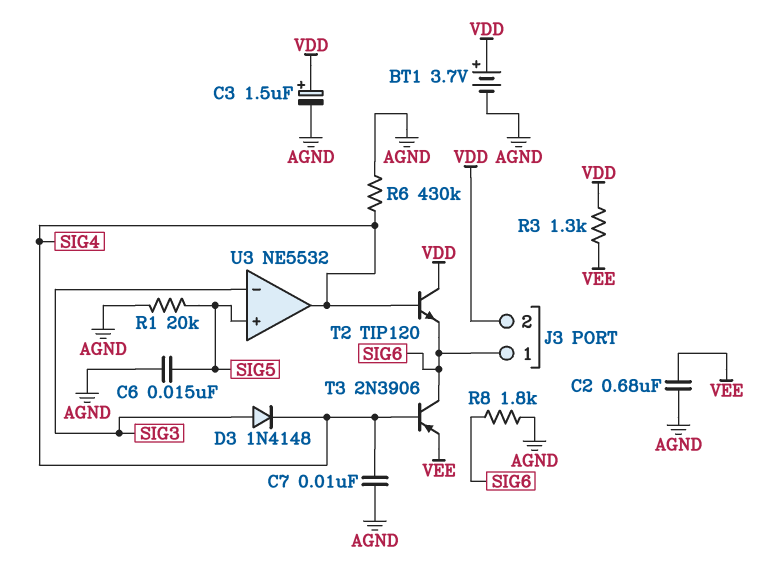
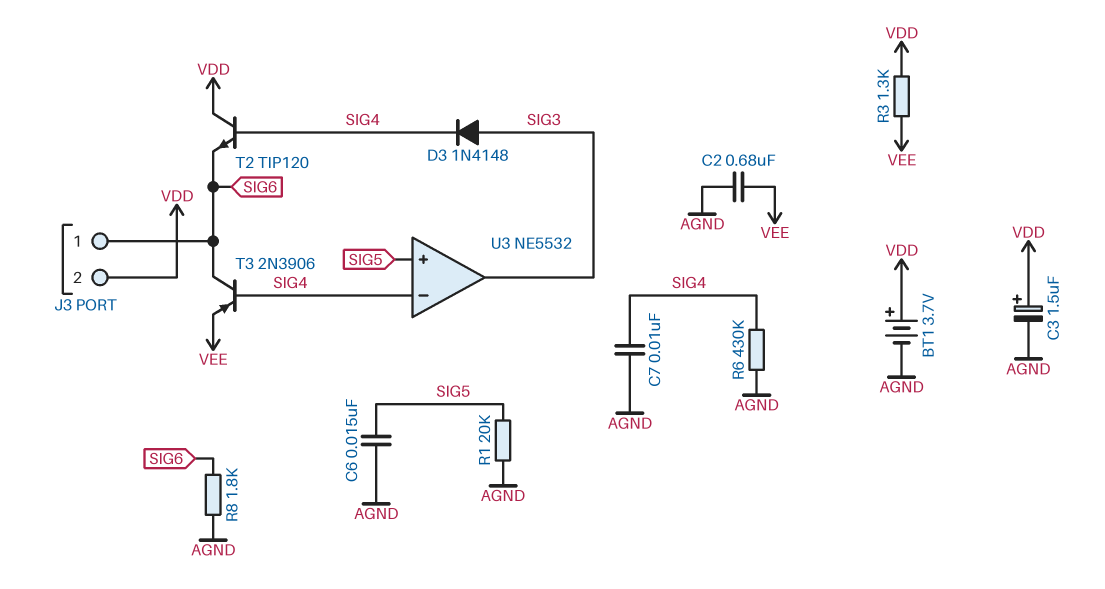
U3 pin in-: SIG3 -> SIG4
U3 pin out: SIG4 -> SIG3

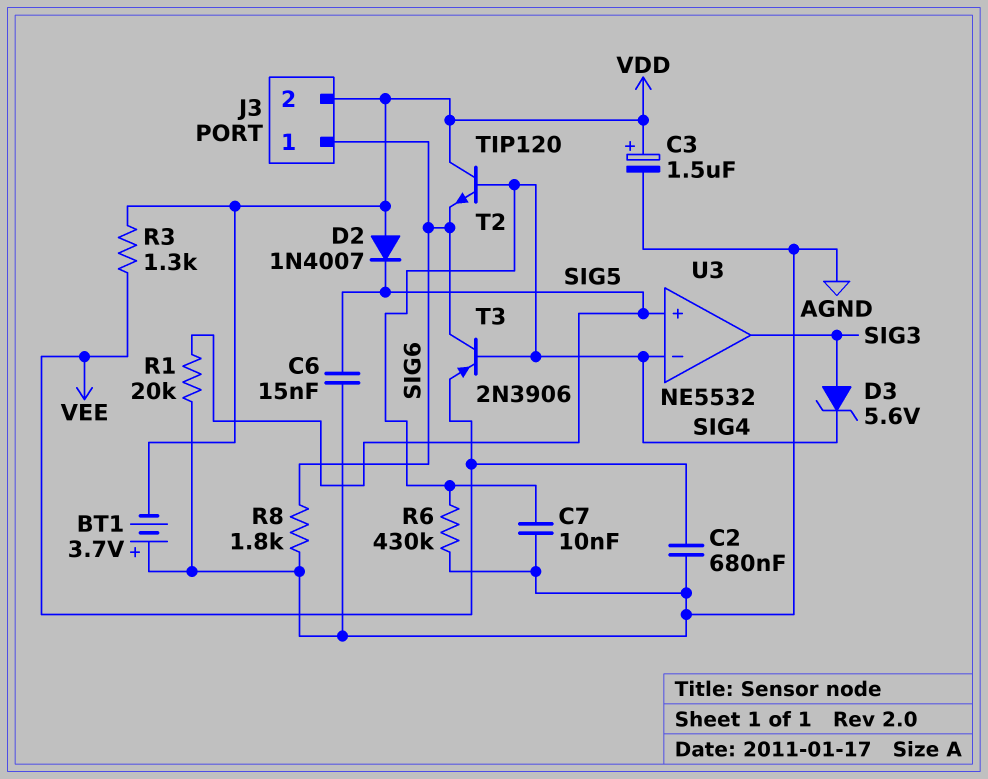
BT1: 3.7V (plus VDD, minus AGND) -> 3.7V (plus AGND, minus VDD)
D2: none -> diode 1N4007 (A VDD, K SIG5)
D3: diode 1N4148 (A SIG3, K SIG4) -> zener 5.6V (A SIG3, K SIG4)

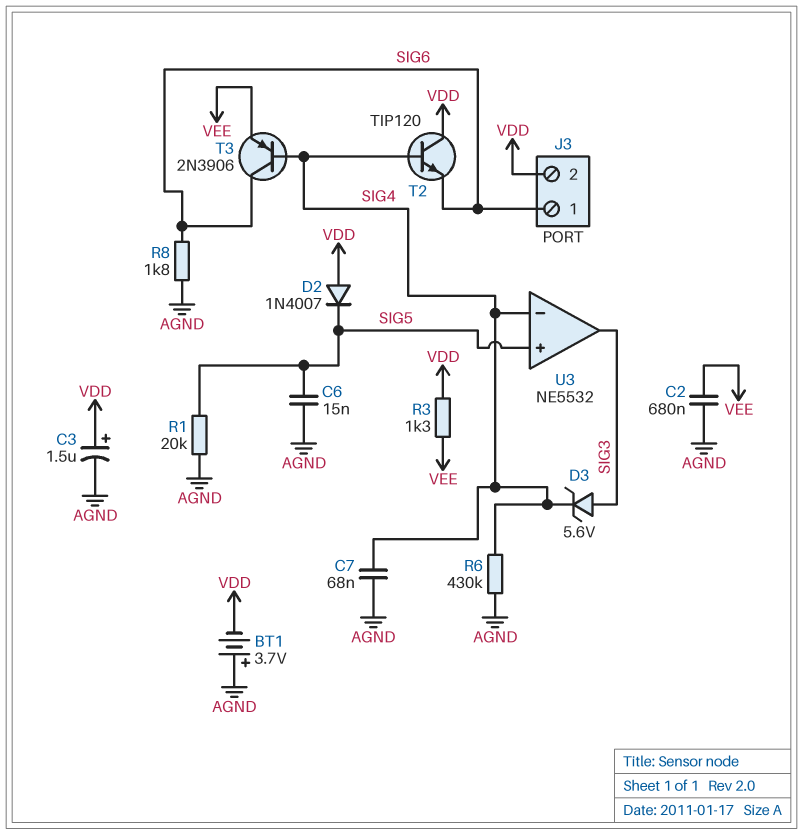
C7: 10nF (AGND, SIG4) -> 68nF (AGND, SIG4)

